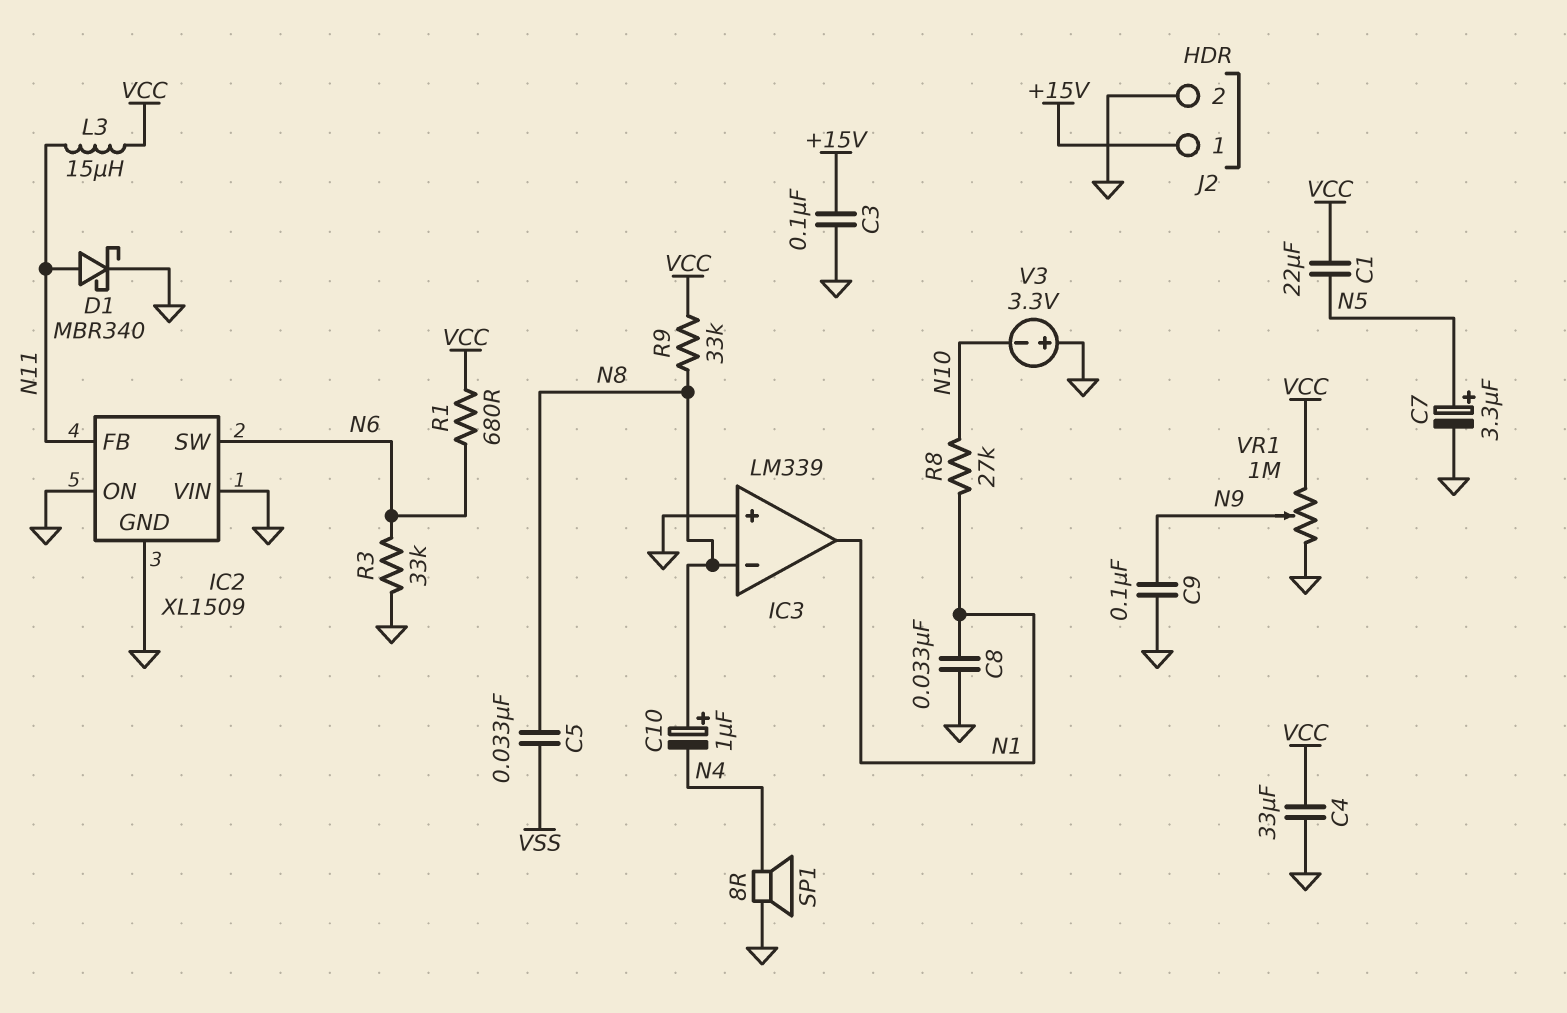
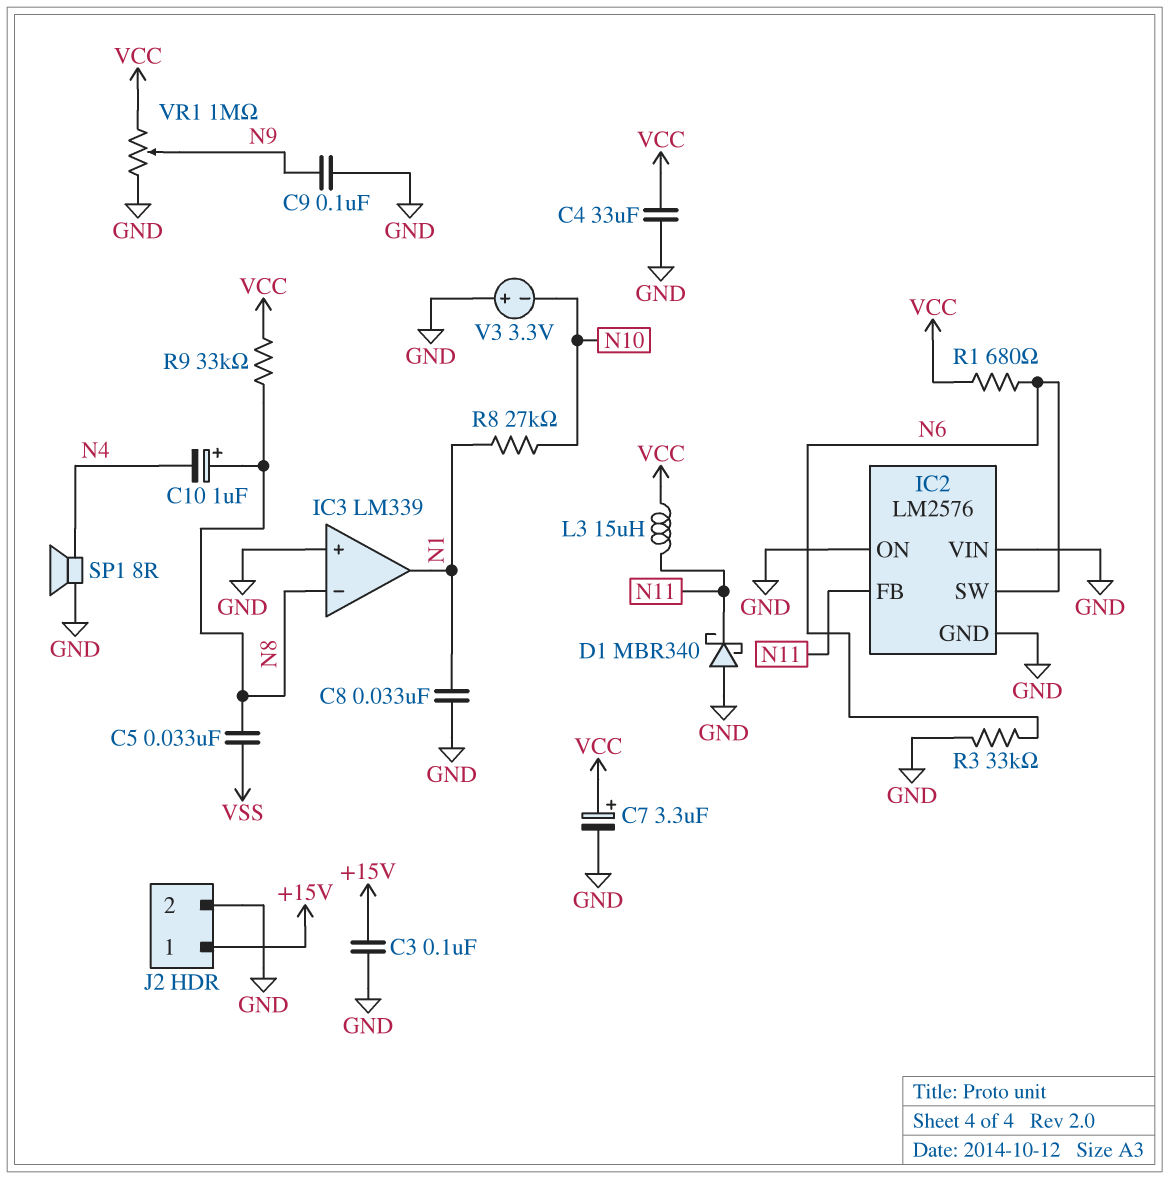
C1: 22uF (N5, VCC) -> none
C7: 3.3uF (plus N5, minus GND) -> 3.3uF (plus VCC, minus GND)
D1: schottky MBR340 (A N11, K GND) -> schottky MBR340 (A GND, K N11)
IC2: XL1509 -> LM2576

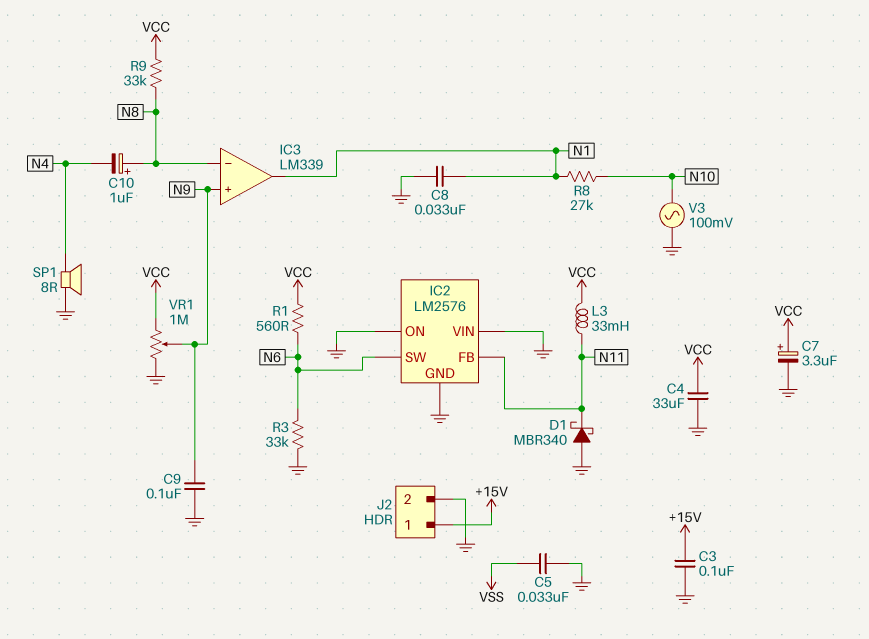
C5: 33nF (N8, VSS) -> 33nF (GND, VSS)
IC3 pin in+: GND -> N9
L3: 15uH (N11, VCC) -> 33mH (N11, VCC)
R1: 680 (N6, VCC) -> 560 (N6, VCC)
V3: 3.3V (plus GND, minus N10) -> AC 100mV (GND, N10)

